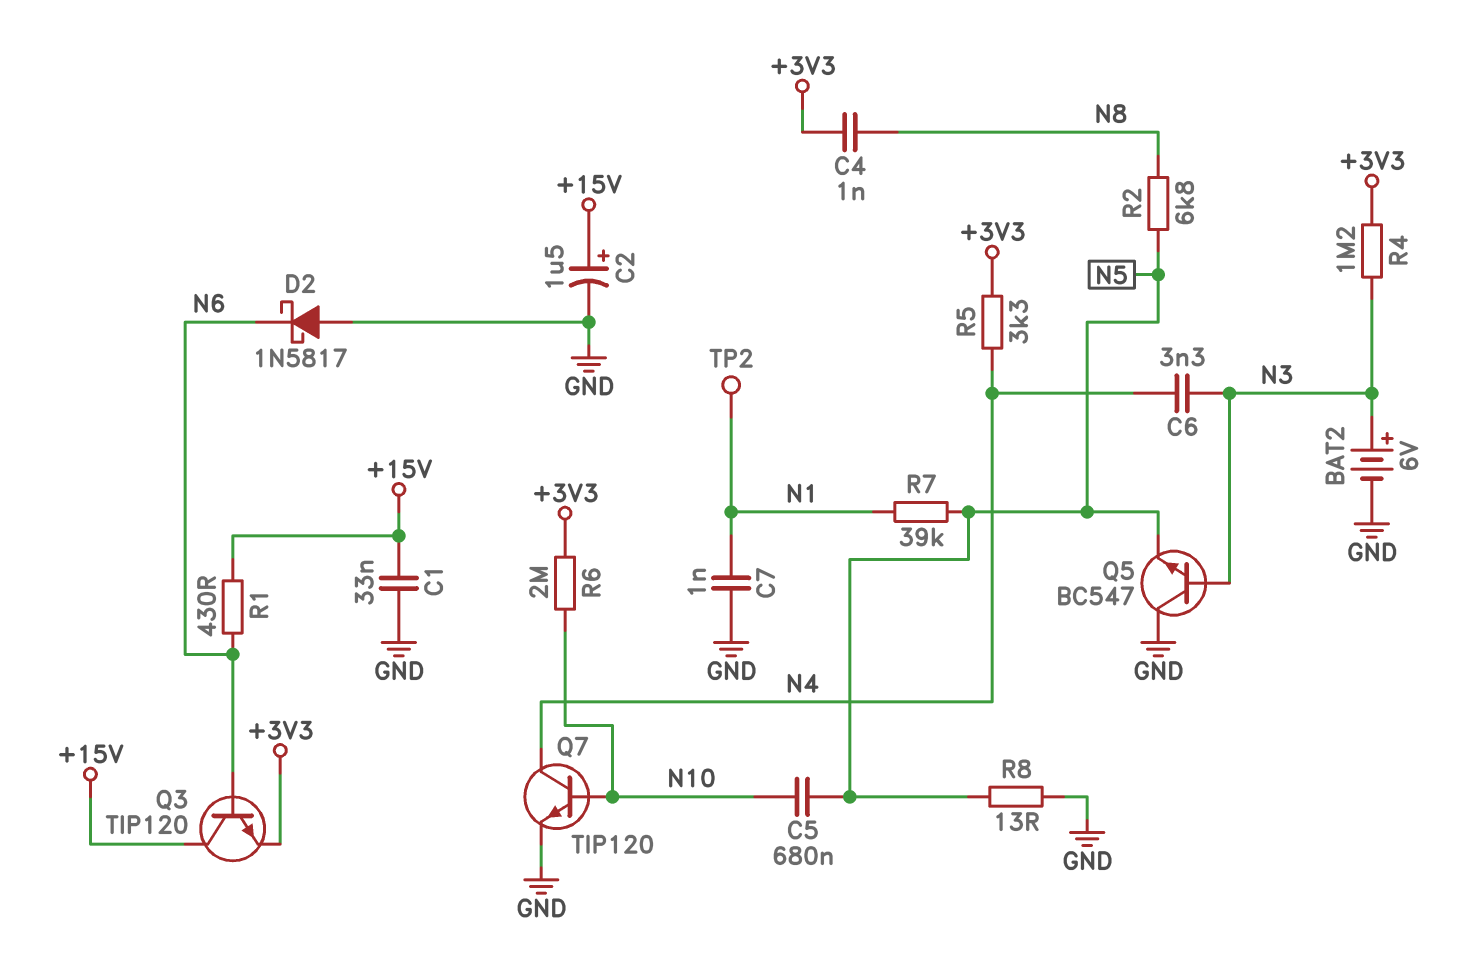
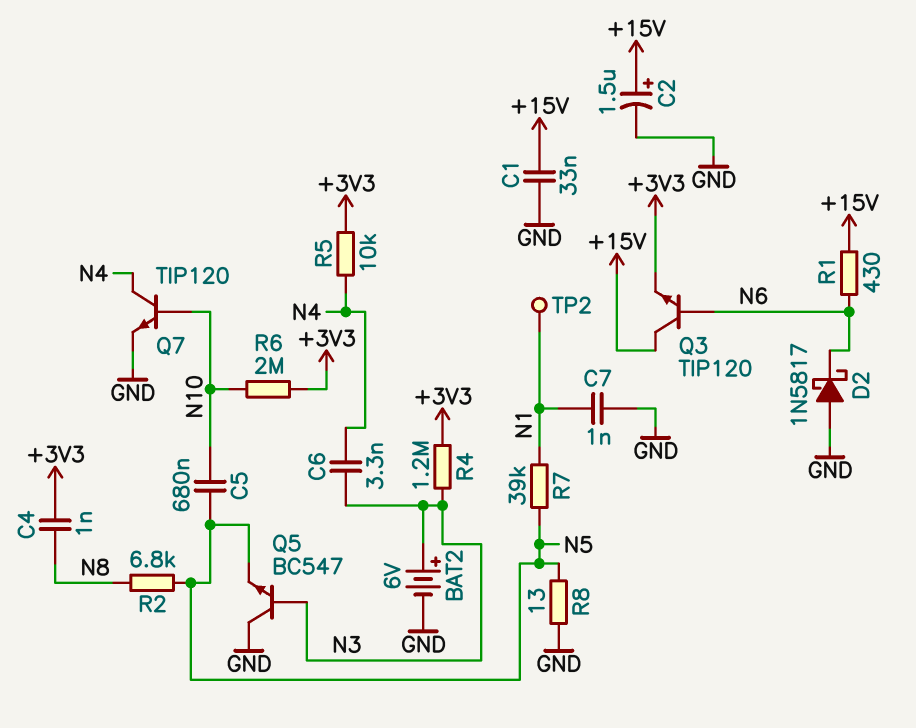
R5: 3.3k (+3V3, N4) -> 10k (+3V3, N4)

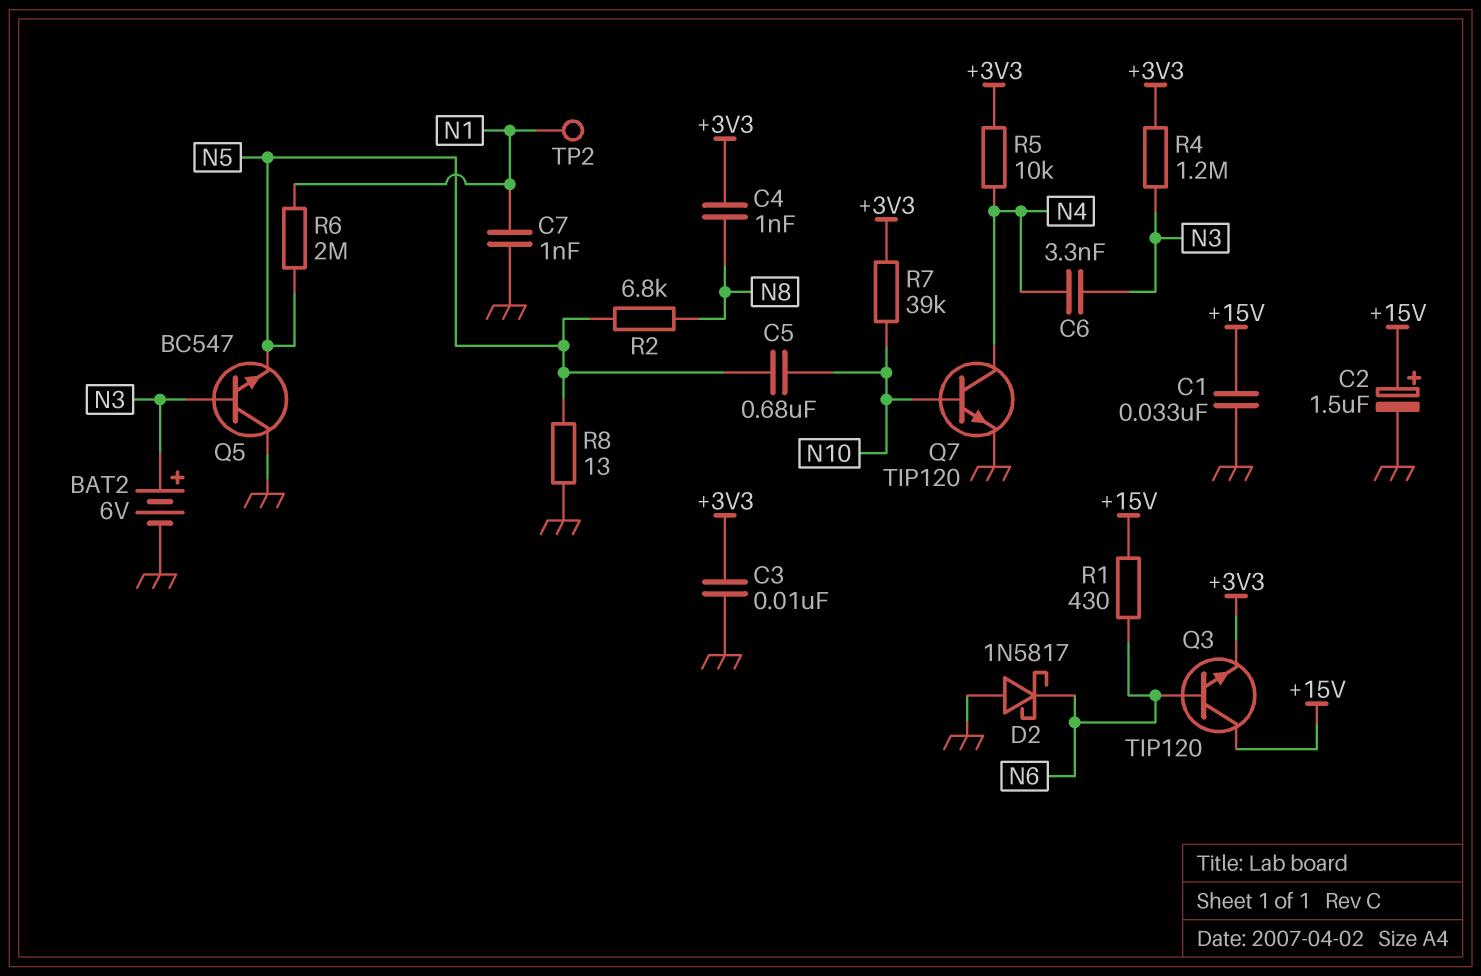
C3: none -> 10nF (+3V3, GND)
R6: 2M (+3V3, N10) -> 2M (N1, N5)
R7: 39k (N1, N5) -> 39k (+3V3, N10)

